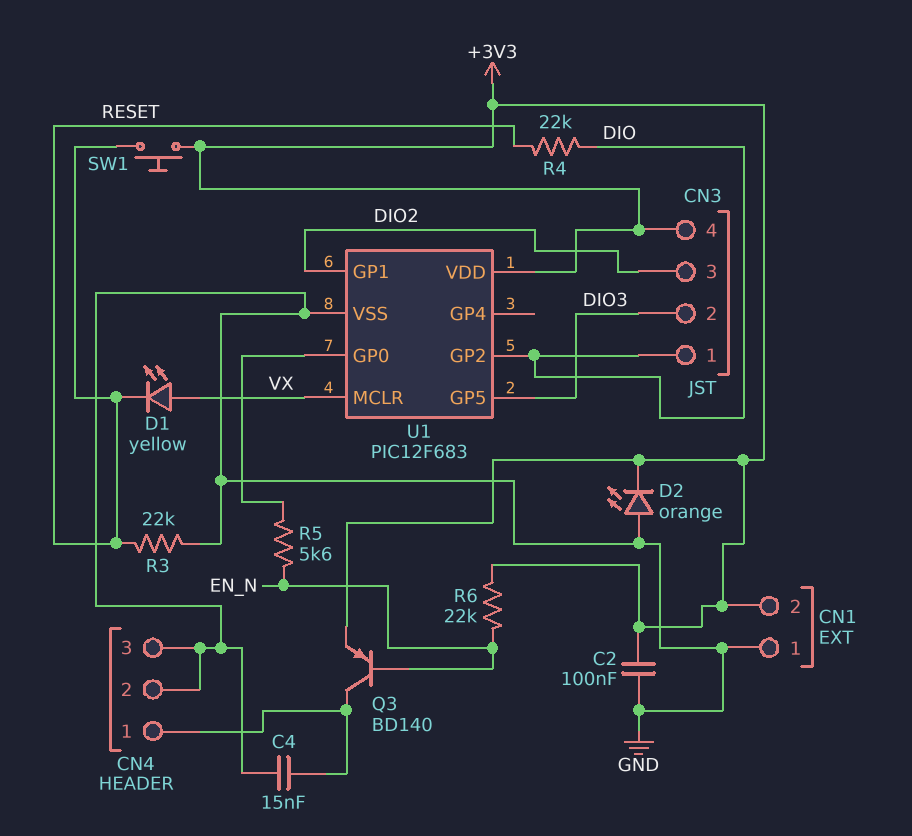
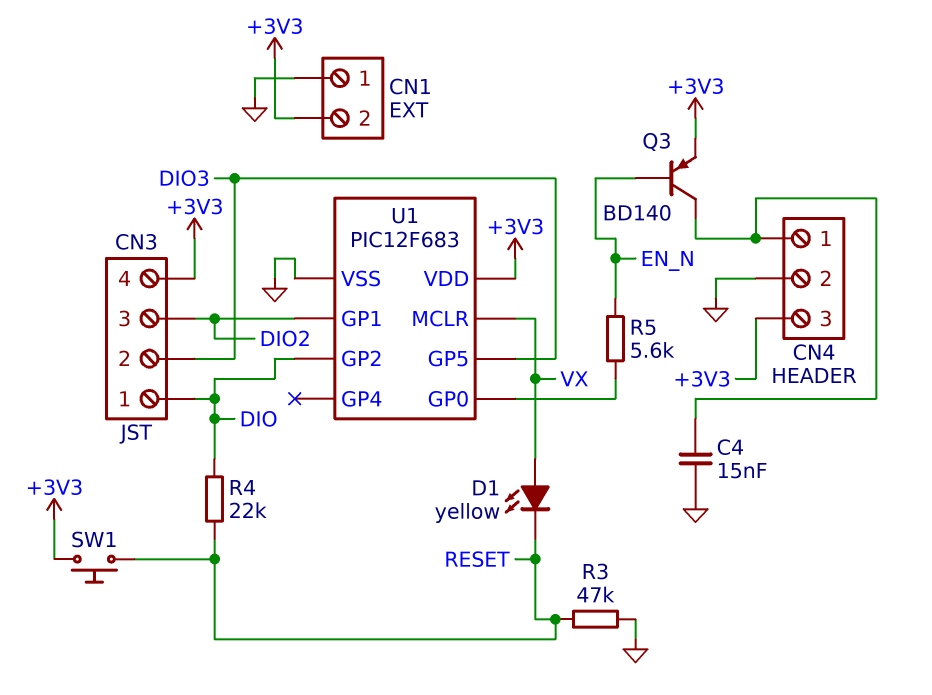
C2: 100nF (+3V3, GND) -> none
CN4 pin 3: GND -> +3V3
D2: LED orange (A GND, K +3V3) -> none
R3: 22k (GND, RESET) -> 47k (GND, RESET)
R6: 22k (+3V3, EN_N) -> none

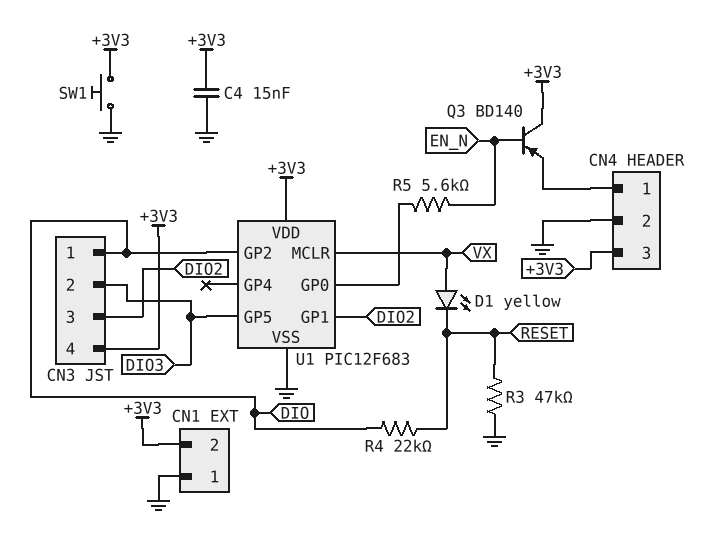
C4: 15nF (CN4/1, GND) -> 15nF (+3V3, GND)
Q3: PNP BD140 (B EN_N, C CN4/1, E +3V3) -> PNP BD140 (B EN_N, C +3V3, E CN4/1)
SW1: button (+3V3, RESET) -> button (+3V3, GND)

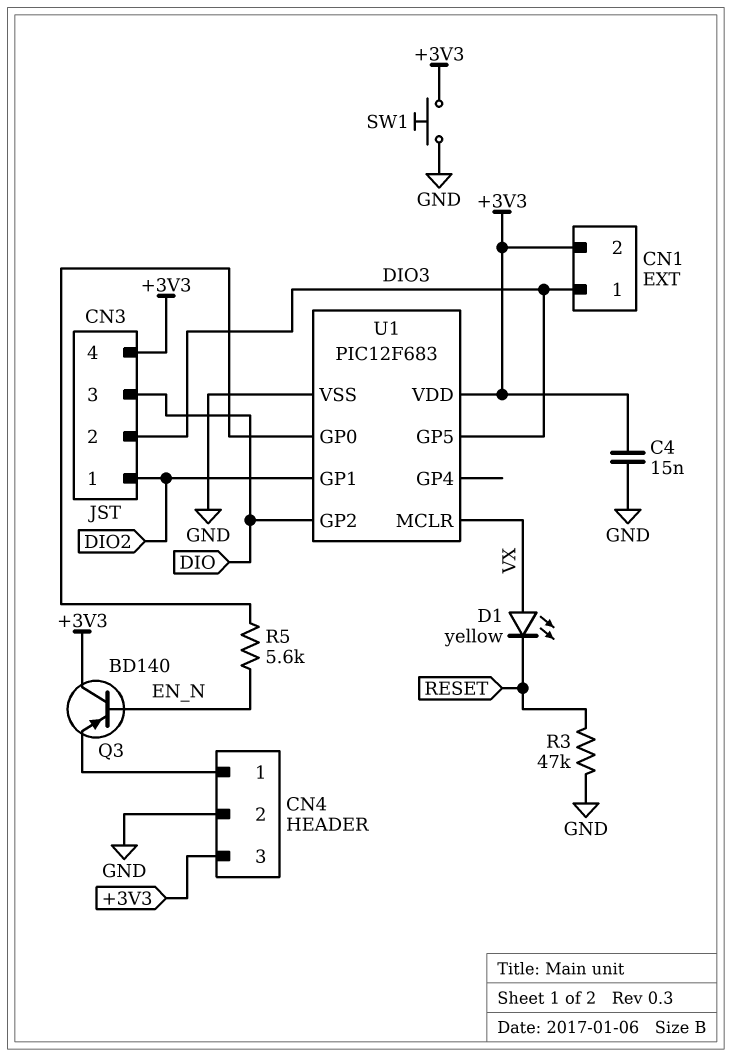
CN1 pin 1: GND -> DIO3
CN3 pin 1: DIO -> DIO2
CN3 pin 3: DIO2 -> DIO
R4: 22k (DIO, RESET) -> none

